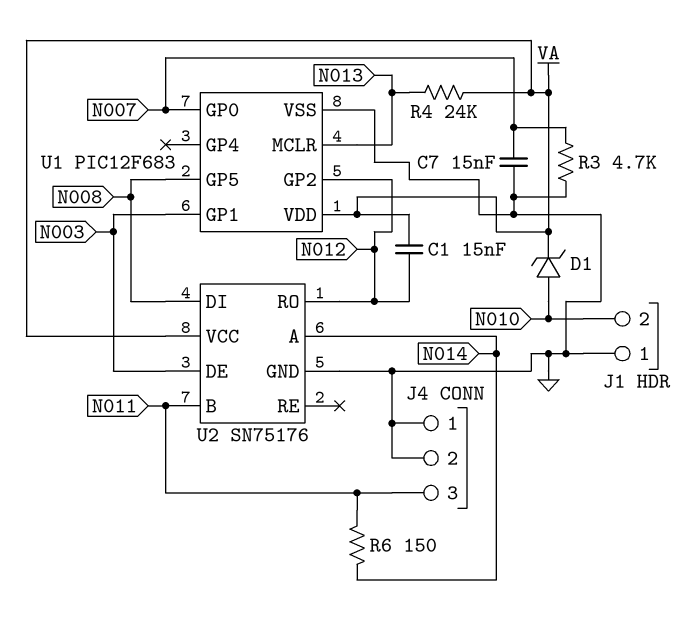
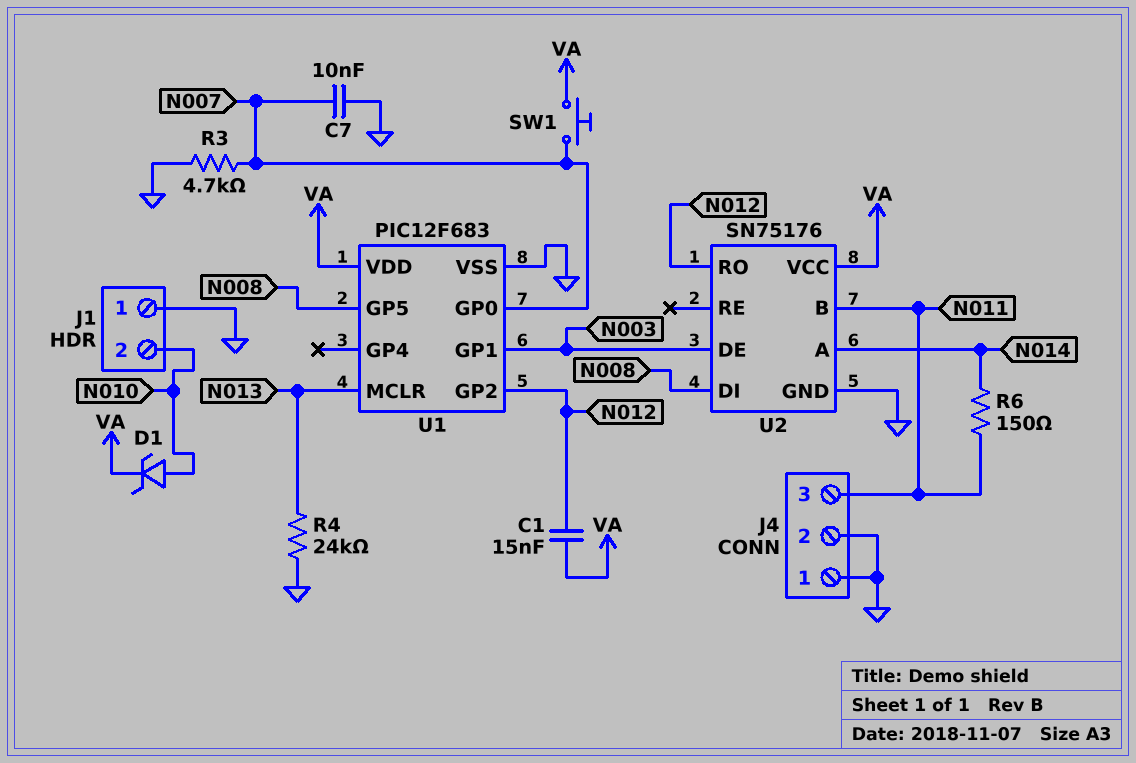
C7: 15nF (GND, N007) -> 10nF (GND, N007)
R4: 24k (N013, VA) -> 24k (GND, N013)
SW1: none -> button (N007, VA)

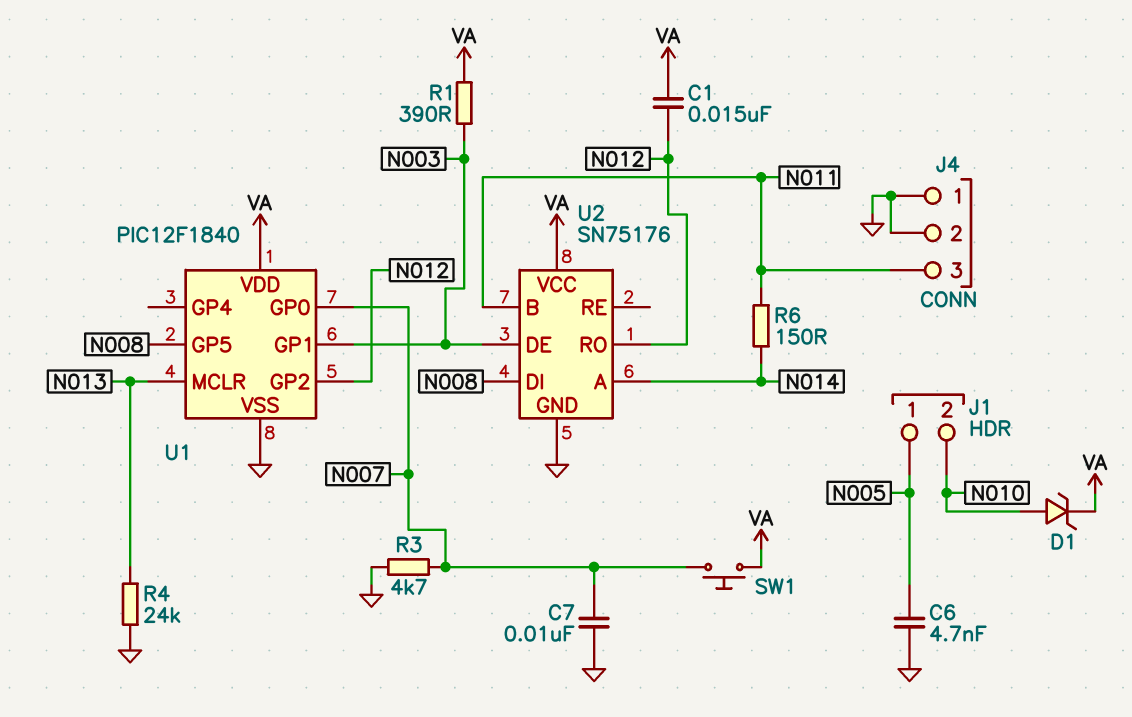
C6: none -> 4.7nF (GND, N005)
J1 pin 1: GND -> N005
R1: none -> 390 (N003, VA)
U1: PIC12F683 -> PIC12F1840

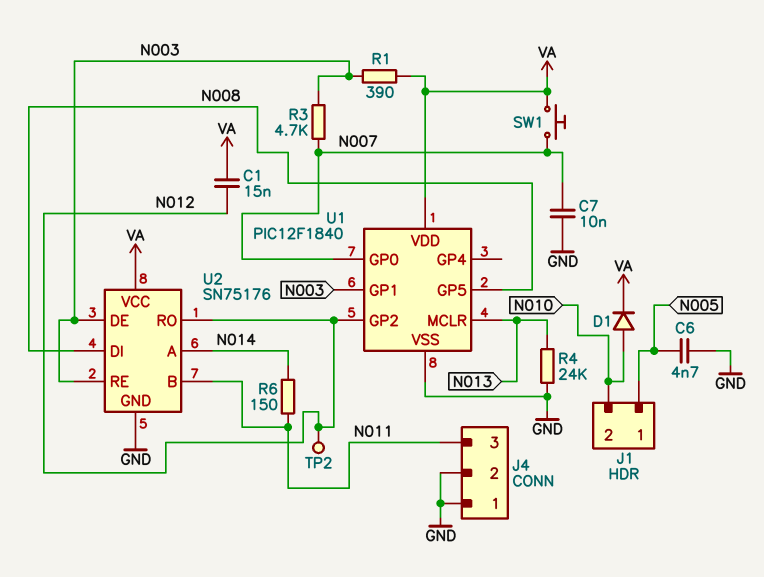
D1: zener (A N010, K VA) -> diode (A N010, K VA)
R3: 4.7k (GND, N007) -> 4.7k (N003, N007)
TP2: none -> test point (N012)
U2 pin RE: none -> N003

